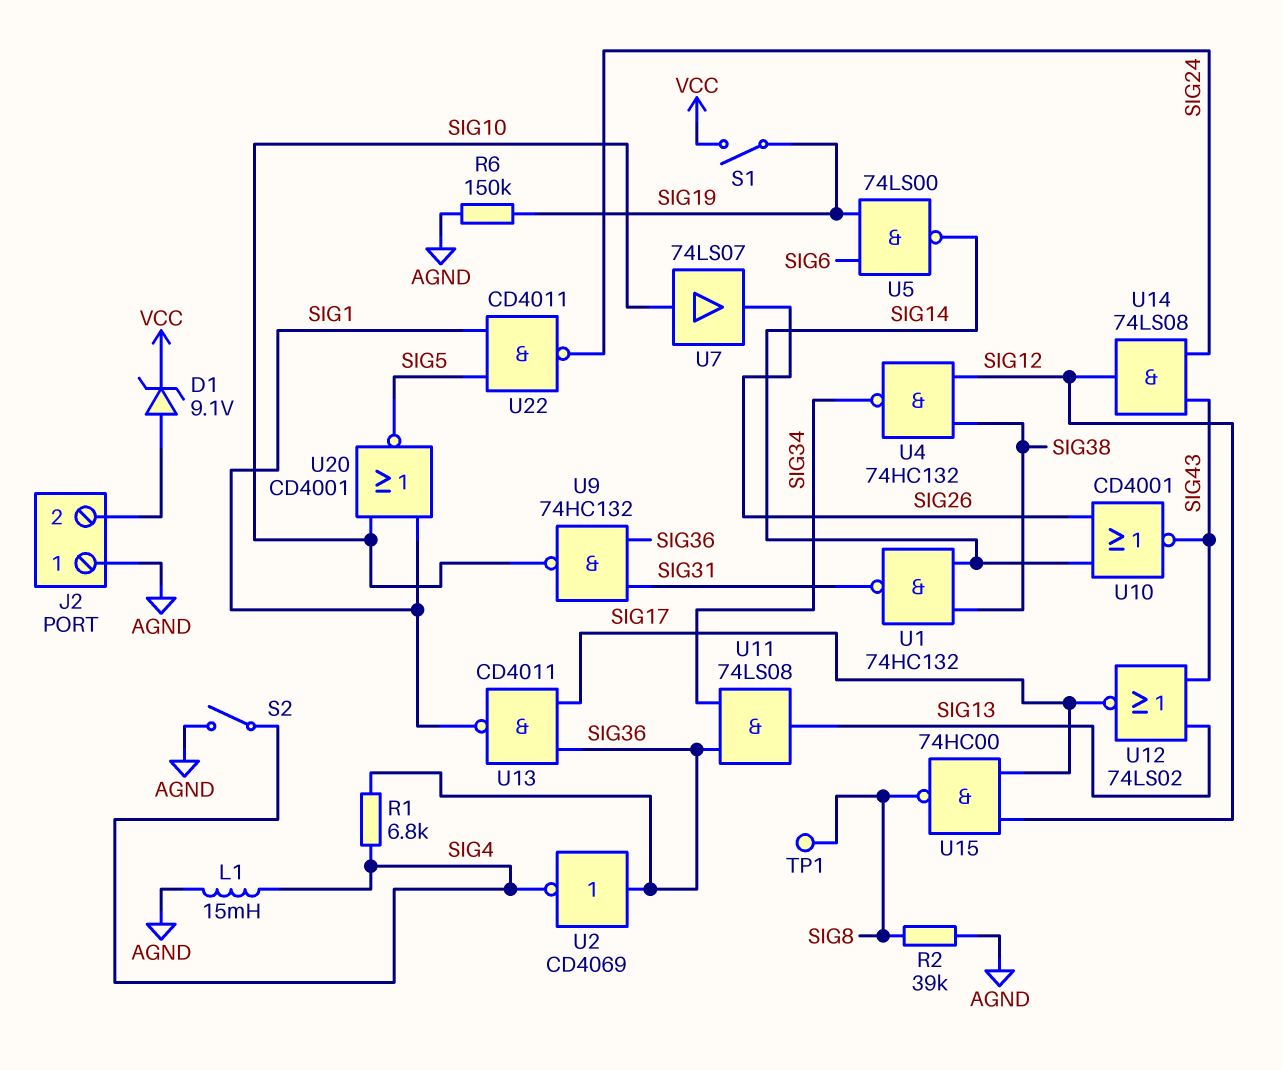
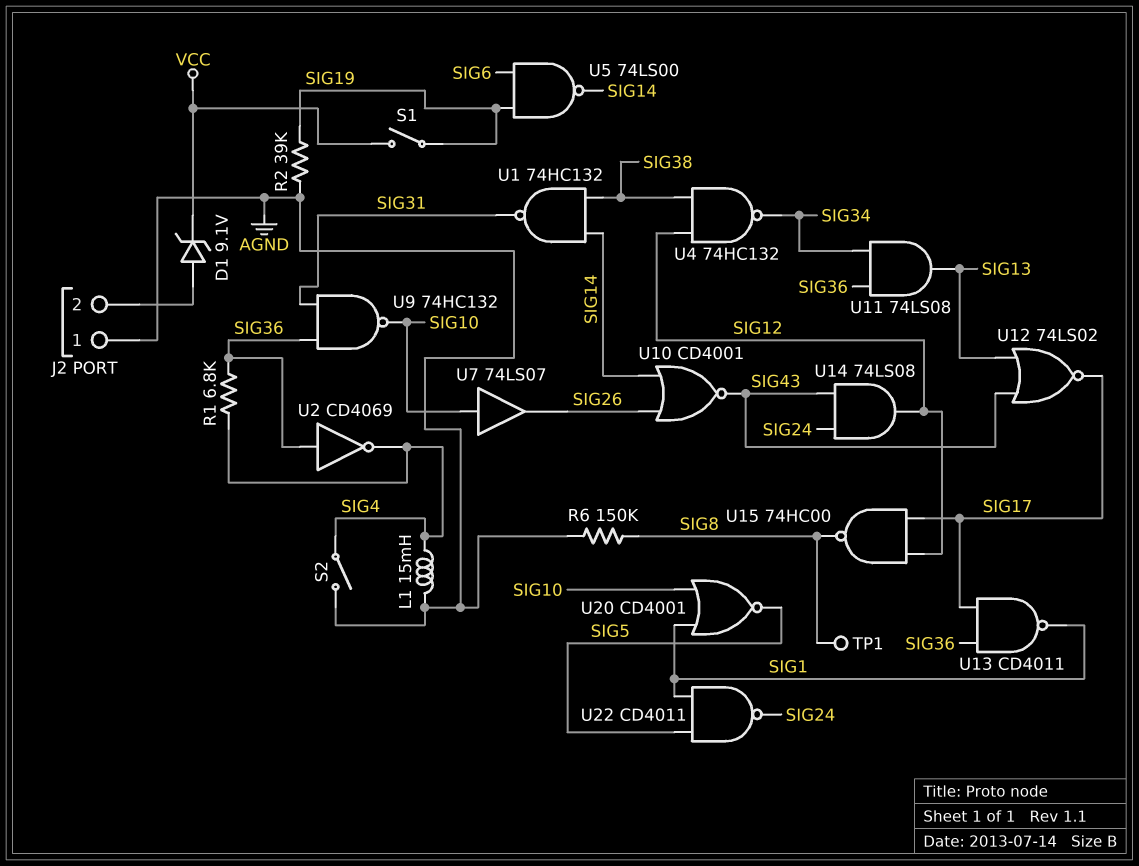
R2: 39k (AGND, SIG8) -> 39k (AGND, SIG19)
R6: 150k (AGND, SIG19) -> 150k (AGND, SIG8)

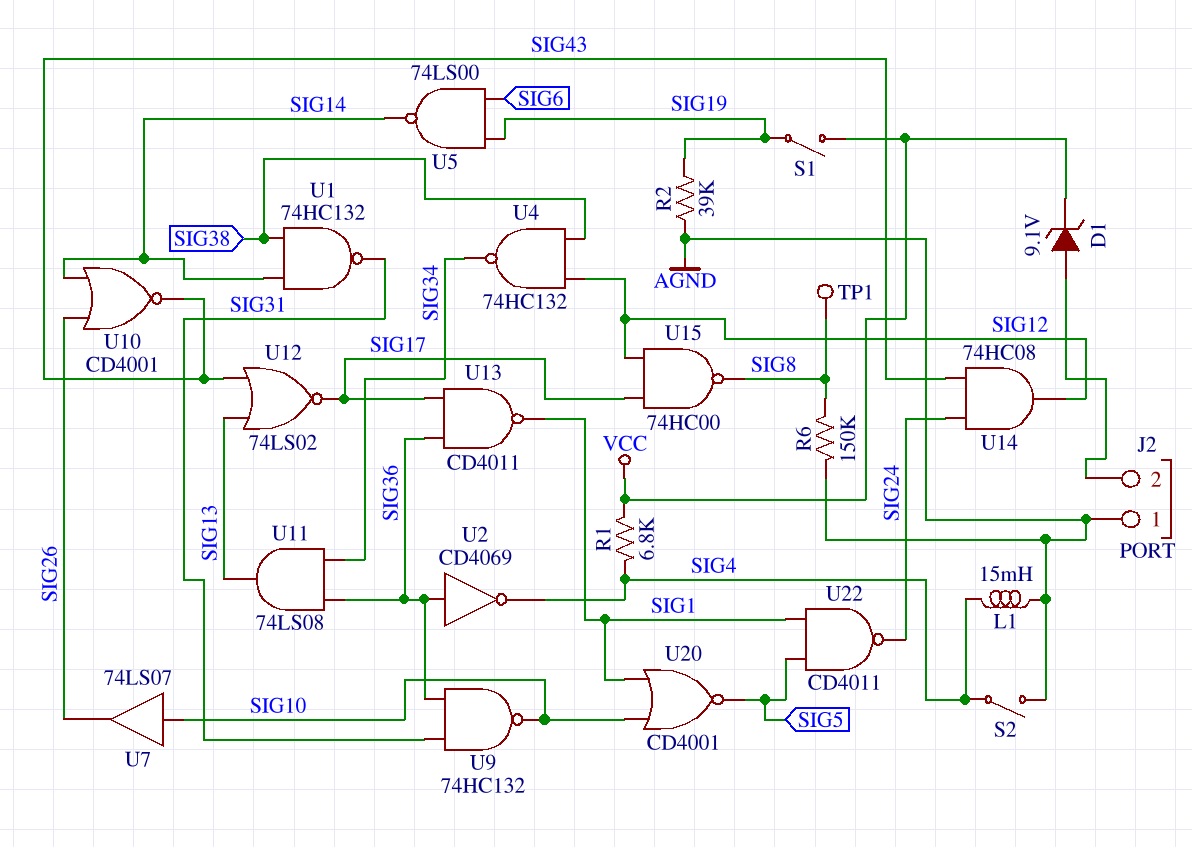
R1: 6.8k (SIG4, SIG36) -> 6.8k (SIG4, VCC)
U14: AND 74LS08 (in SIG24, in SIG43, out SIG12) -> AND 74HC08 (in SIG24, in SIG43, out SIG12)

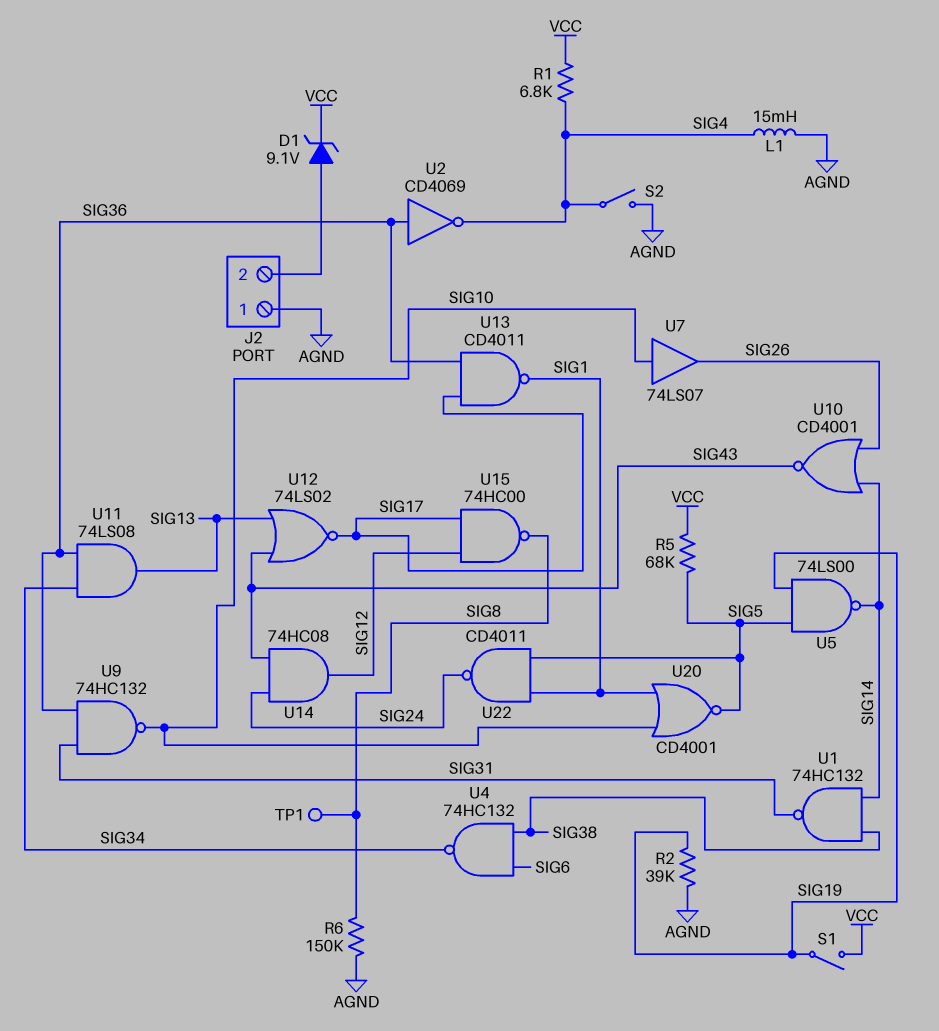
R5: none -> 68k (SIG5, VCC)
U4: NAND 74HC132 (in SIG12, in SIG38, out SIG34) -> NAND 74HC132 (in SIG6, in SIG38, out SIG34)
U5: NAND 74LS00 (in SIG6, in SIG19, out SIG14) -> NAND 74LS00 (in SIG5, in SIG19, out SIG14)

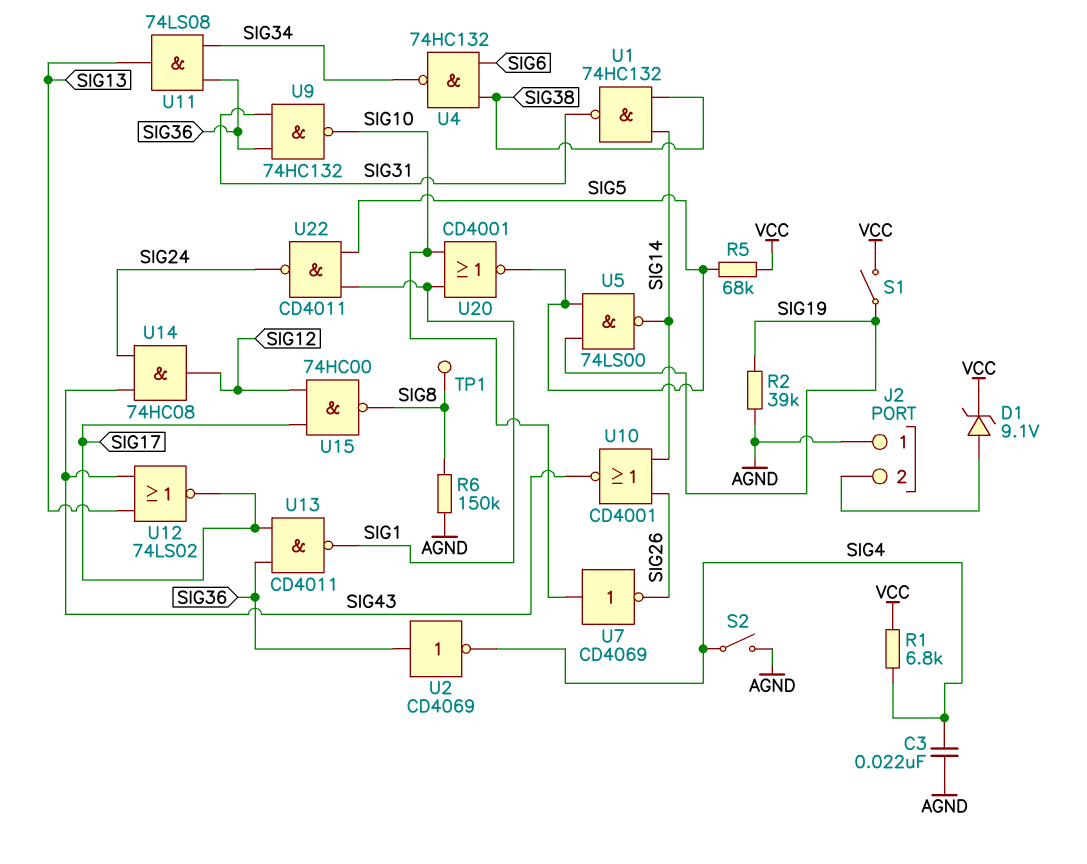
C3: none -> 22nF (AGND, SIG4)
L1: 15mH (AGND, SIG4) -> none
U7: buffer 74LS07 (in SIG10, out SIG26) -> NOT CD4069 (in SIG10, out SIG26)

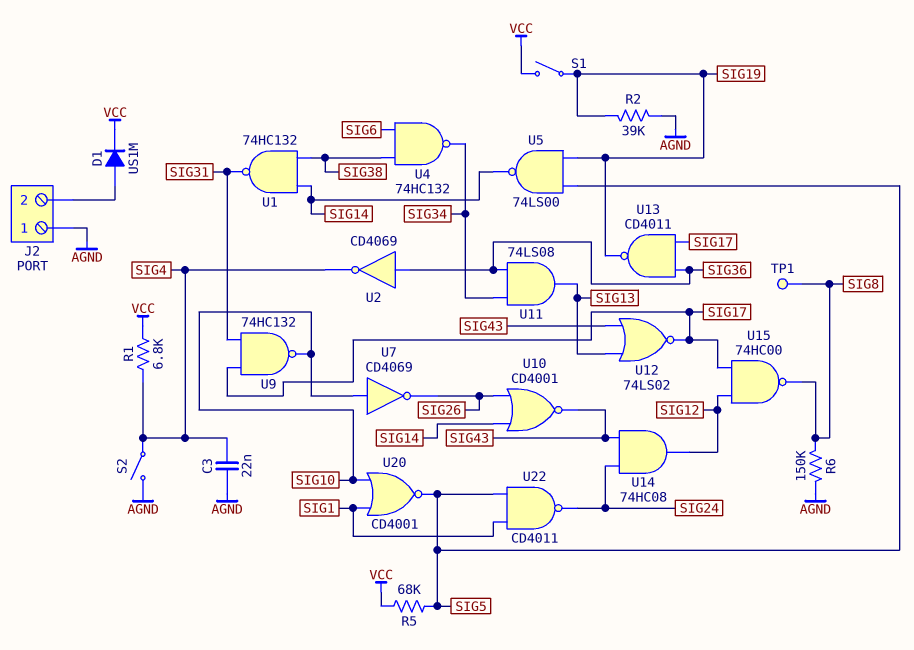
D1: zener 9.1V (A J2/2, K VCC) -> diode US1M (A J2/2, K VCC)
U9: NAND 74HC132 (in SIG31, in SIG36, out SIG10) -> NAND 74HC132 (in SIG17, in SIG31, out SIG10)
U13: NAND CD4011 (in SIG17, in SIG36, out SIG1) -> NAND CD4011 (in SIG17, in SIG36, out SIG19)

